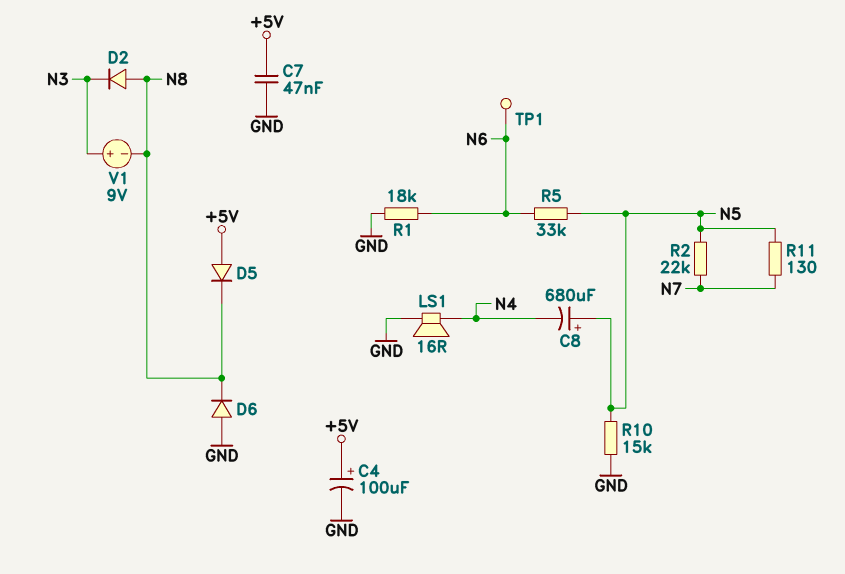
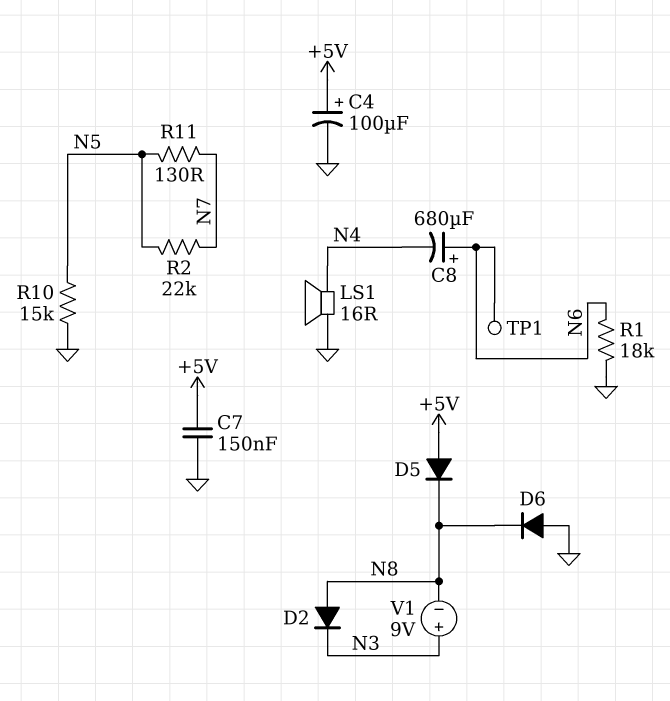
C7: 47nF (+5V, GND) -> 150nF (+5V, GND)
C8: 680uF (plus N5, minus N4) -> 680uF (plus N6, minus N4)
R5: 33k (N5, N6) -> none

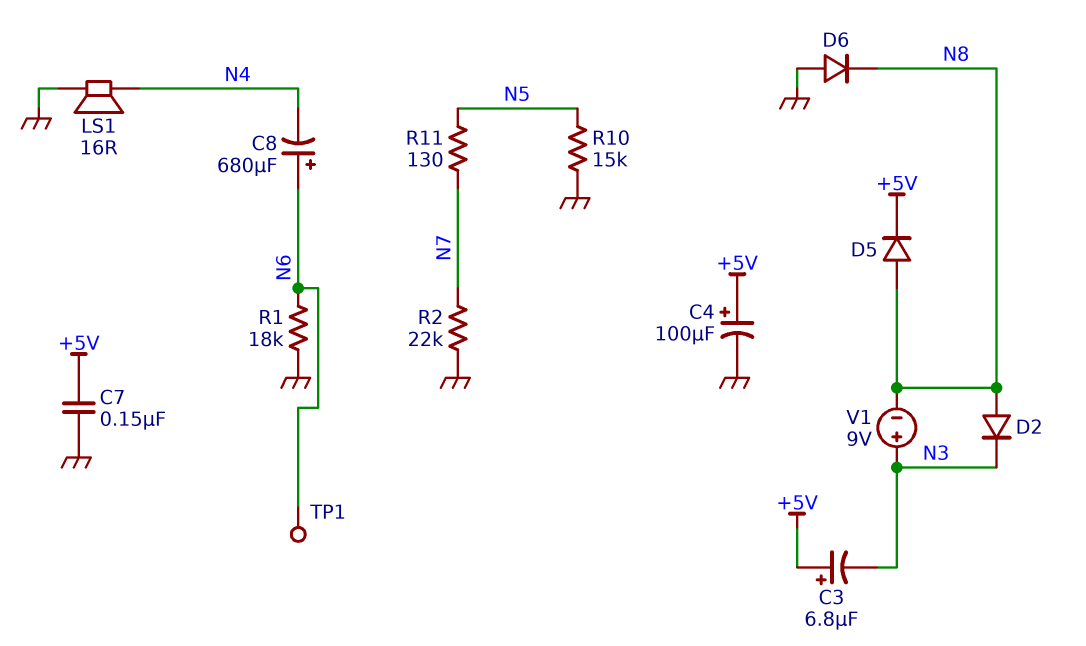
C3: none -> 6.8uF (plus +5V, minus N3)
D5: diode (A +5V, K N8) -> diode (A N8, K +5V)
R2: 22k (N5, N7) -> 22k (GND, N7)

